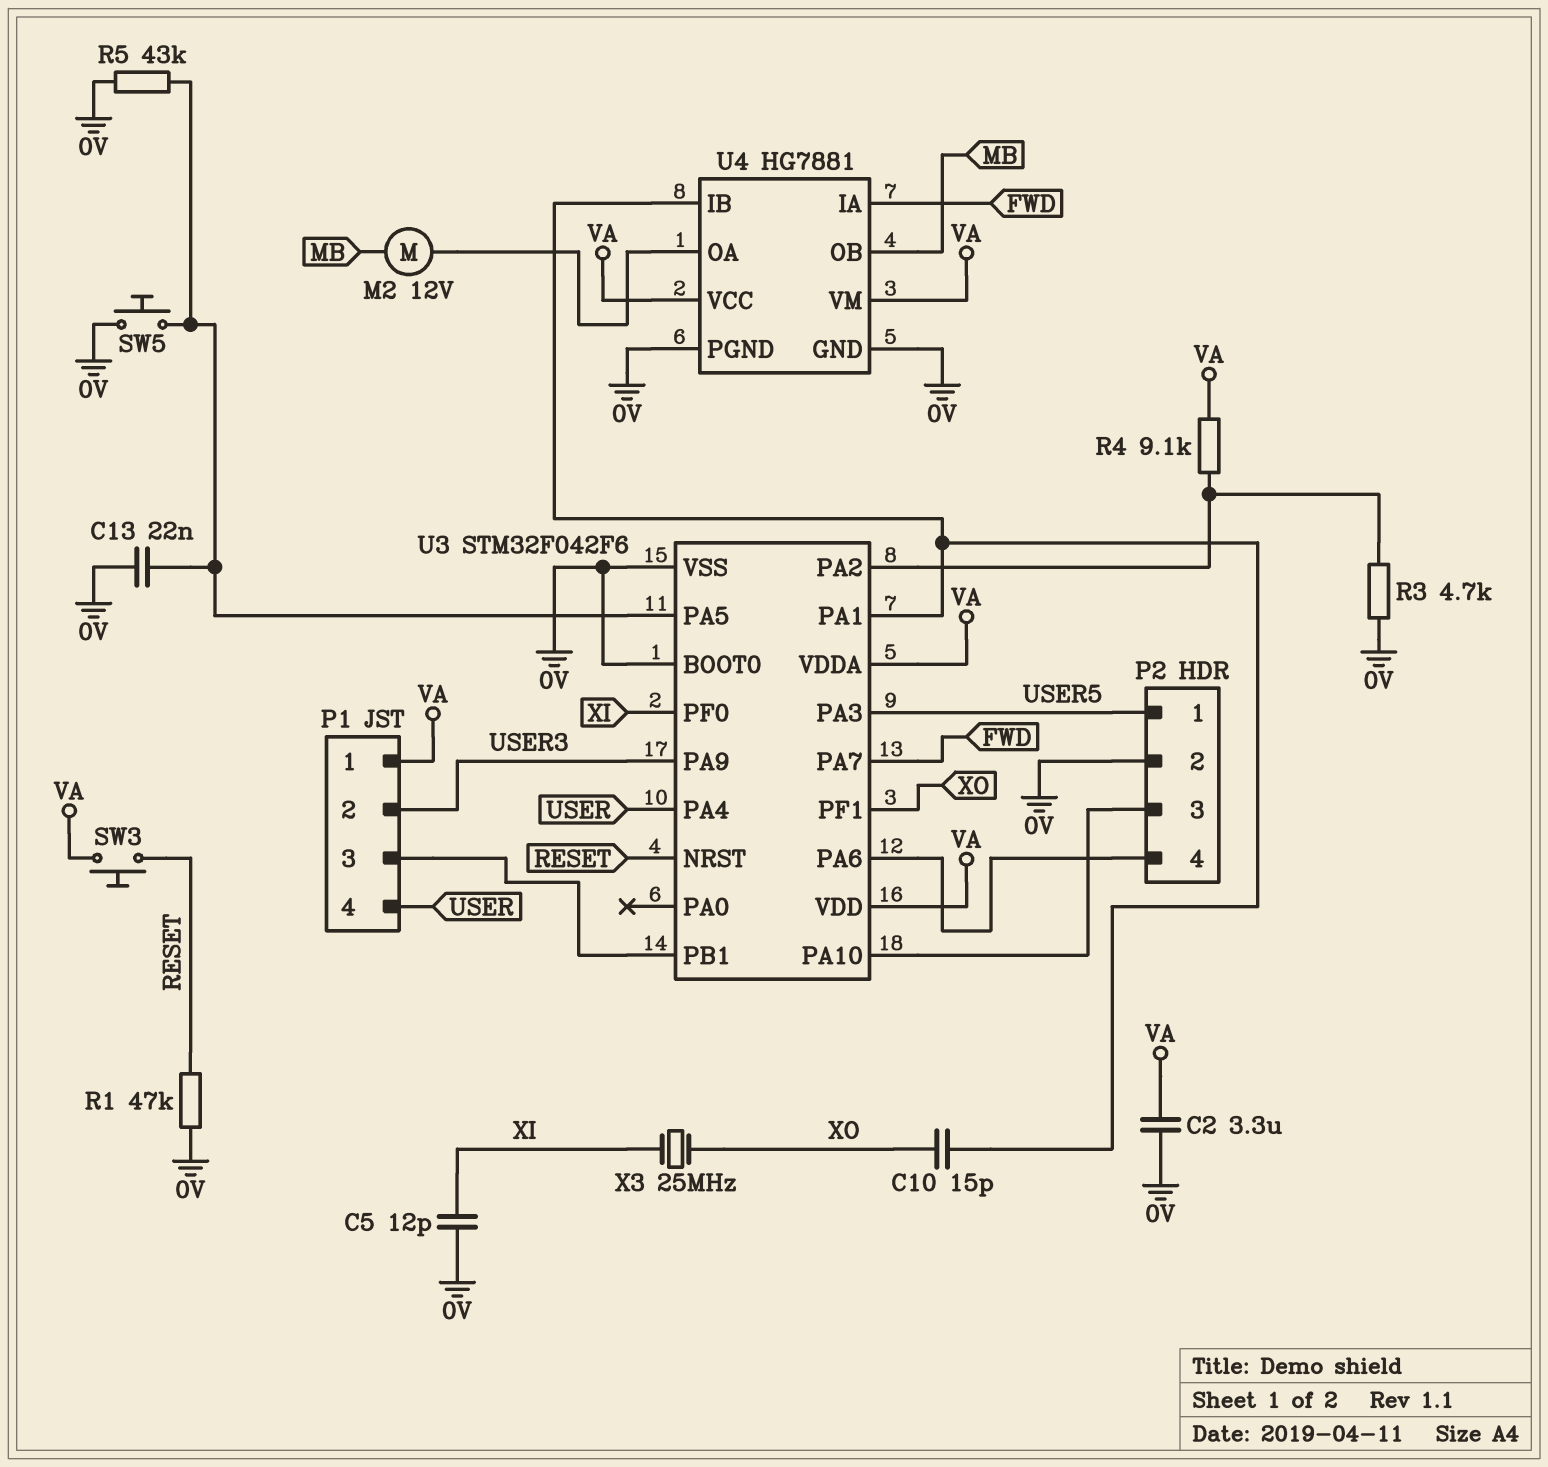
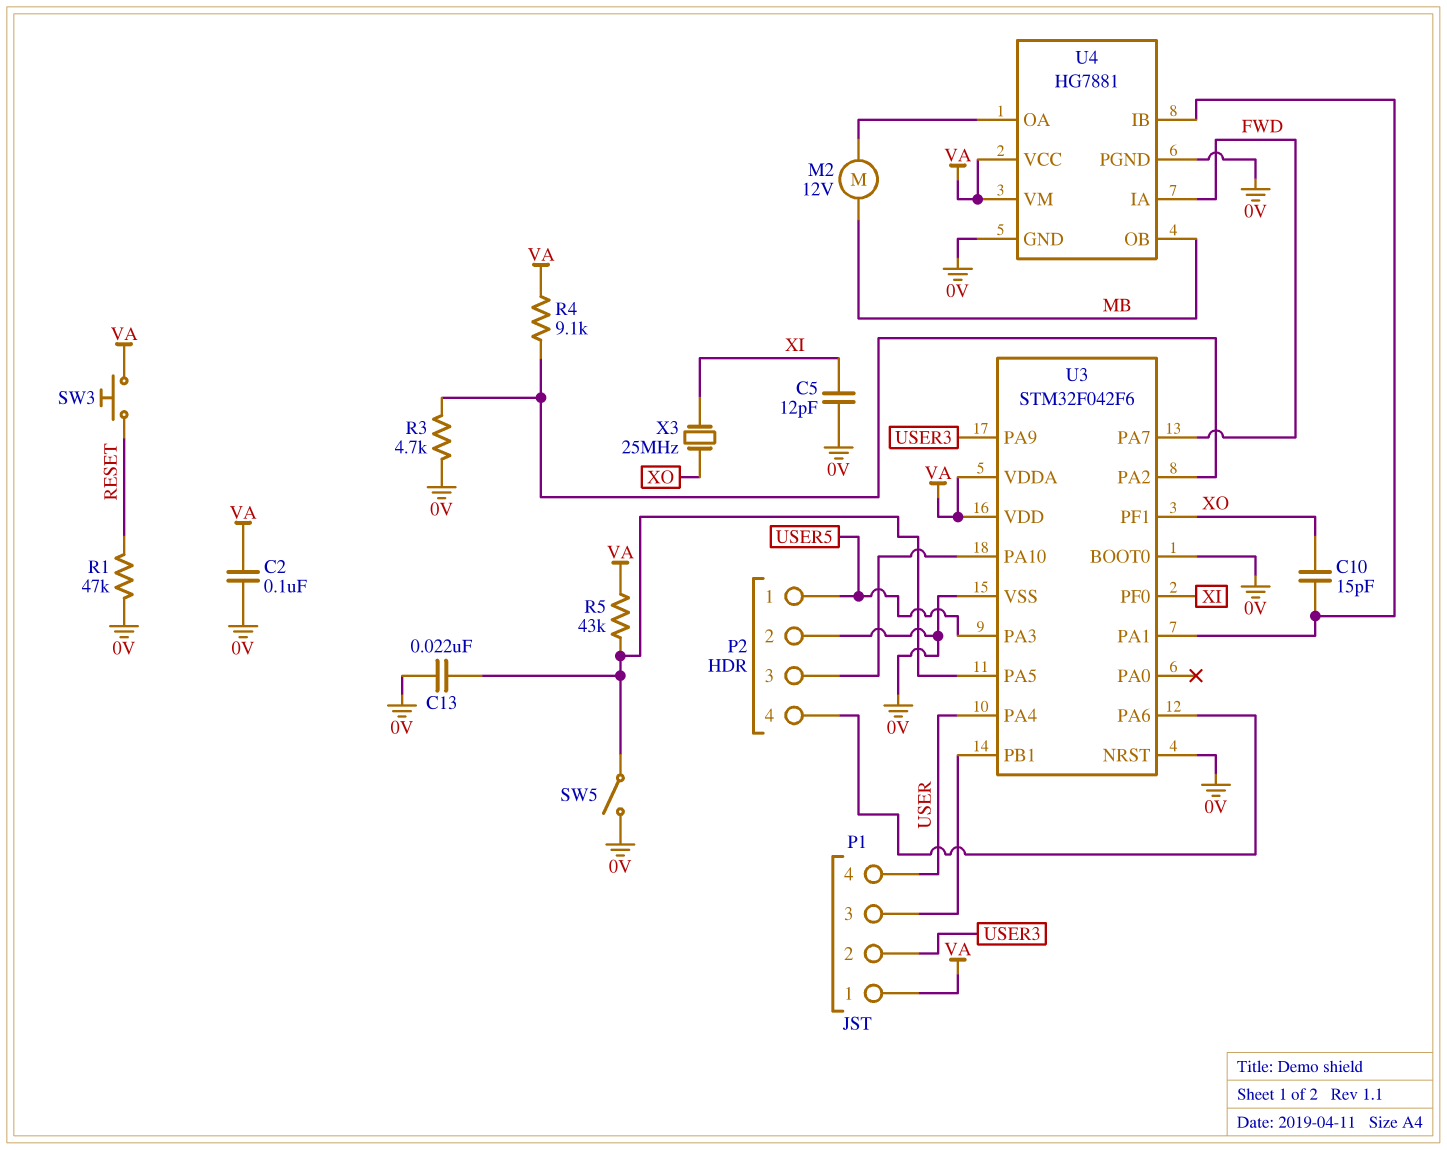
C2: 3.3uF (0V, VA) -> 100nF (0V, VA)
R5: 43k (0V, U3/PA5) -> 43k (U3/PA5, VA)
SW5: button (0V, U3/PA5) -> switch (0V, U3/PA5)
U3 pin NRST: RESET -> 0V

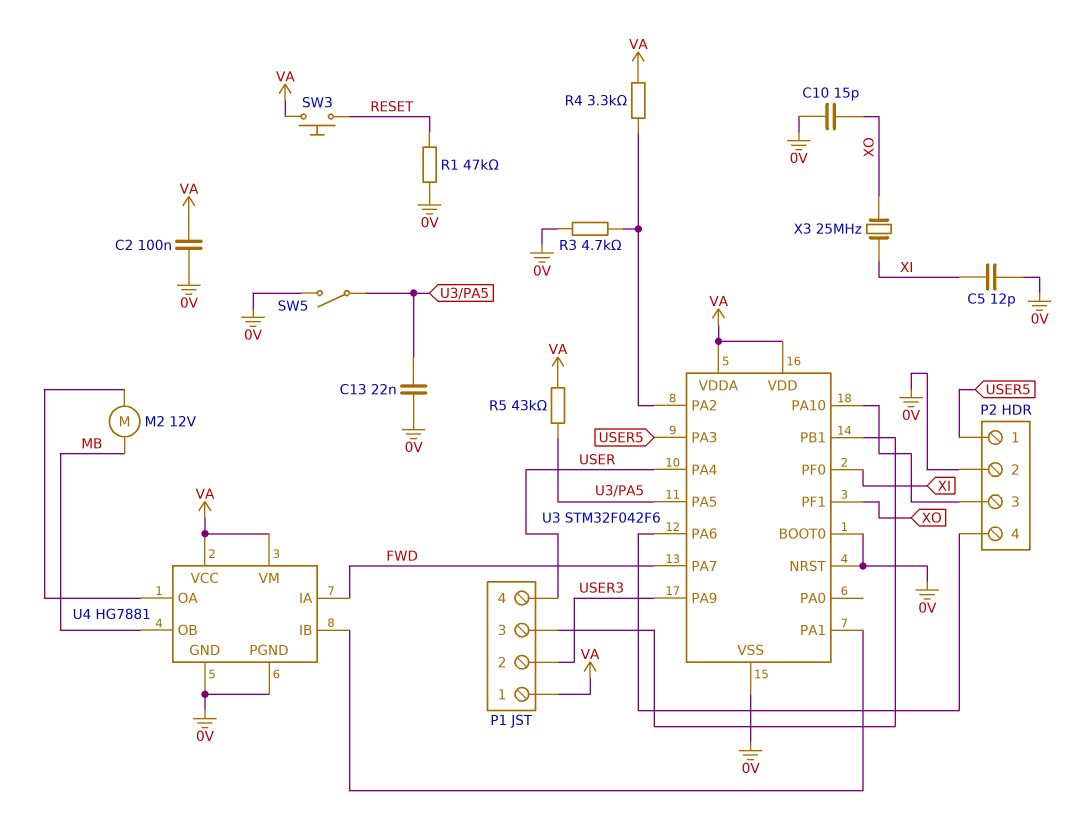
C10: 15pF (U3/PA1, XO) -> 15pF (0V, XO)
R4: 9.1k (U3/PA2, VA) -> 3.3k (U3/PA2, VA)

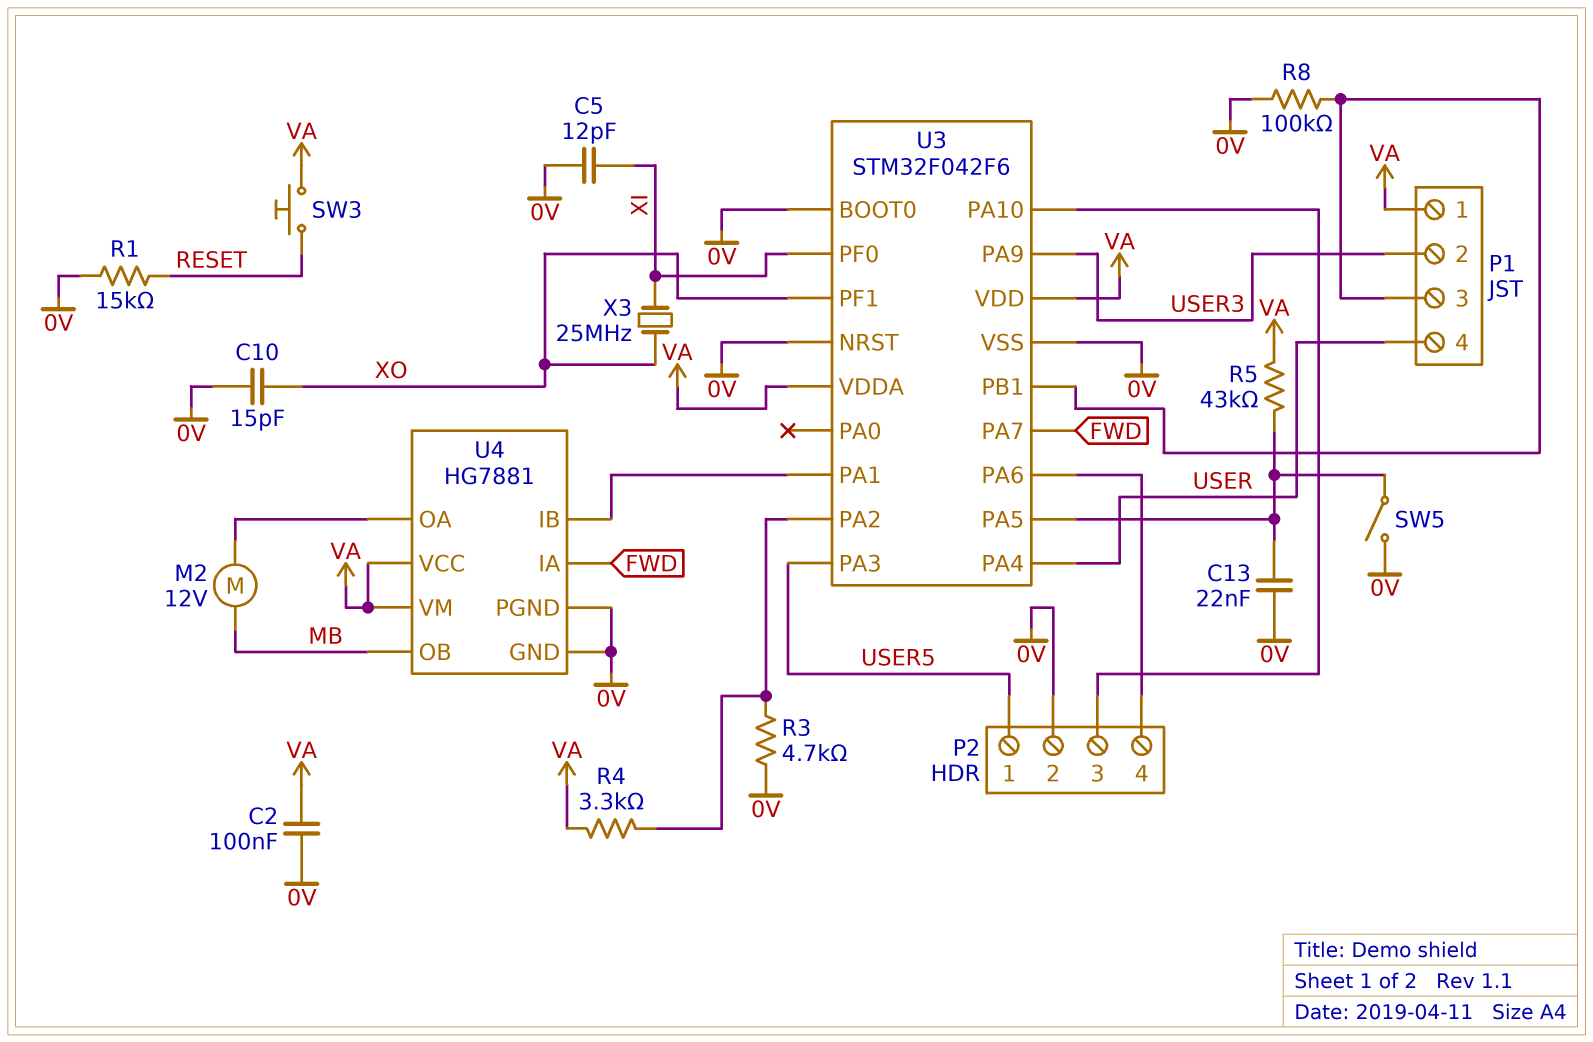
R1: 47k (0V, RESET) -> 15k (0V, RESET)
R8: none -> 100k (0V, P1/3)

